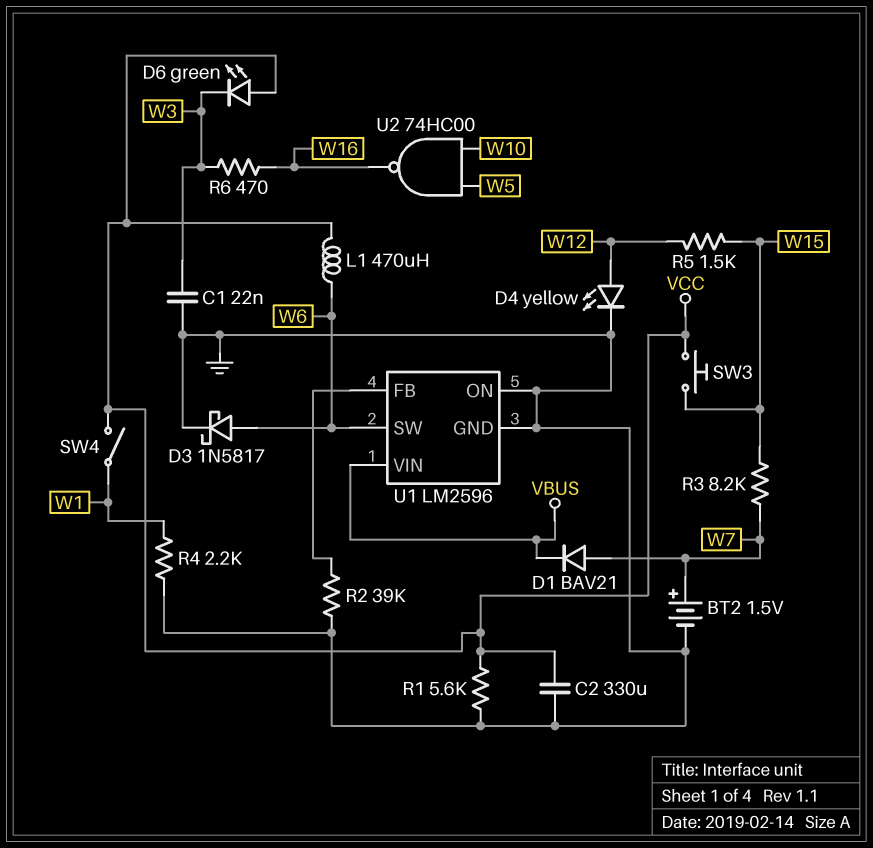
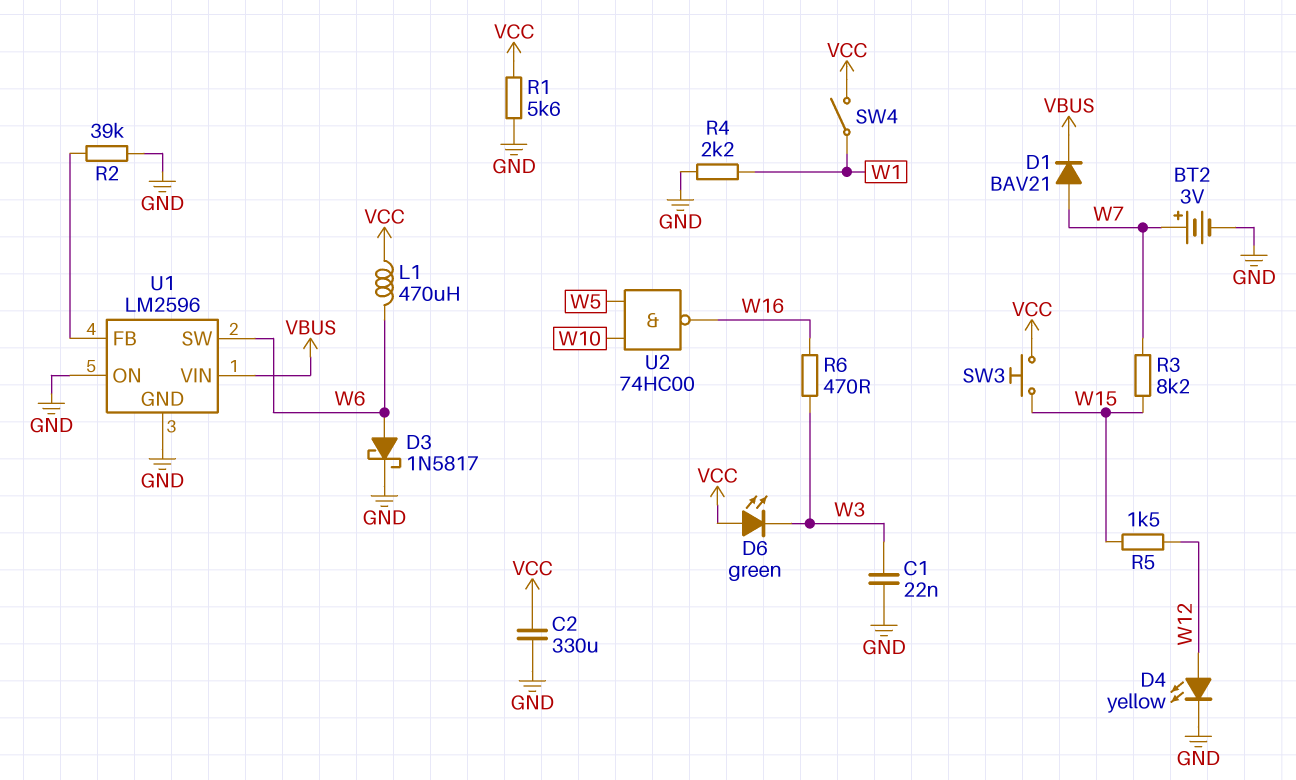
BT2: 1.5V (plus W7, minus GND) -> 3V (plus W7, minus GND)

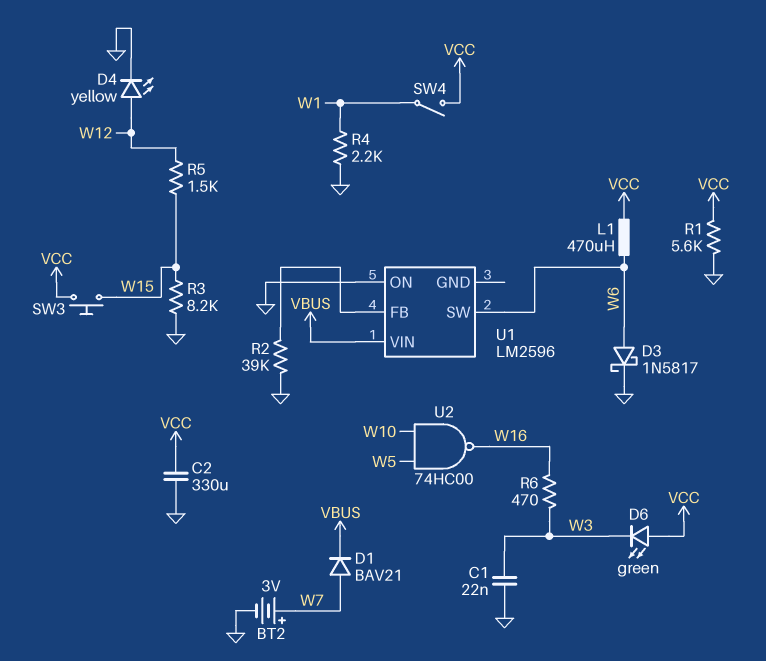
R3: 8.2k (W7, W15) -> 8.2k (GND, W15)
U1 pin GND: GND -> none

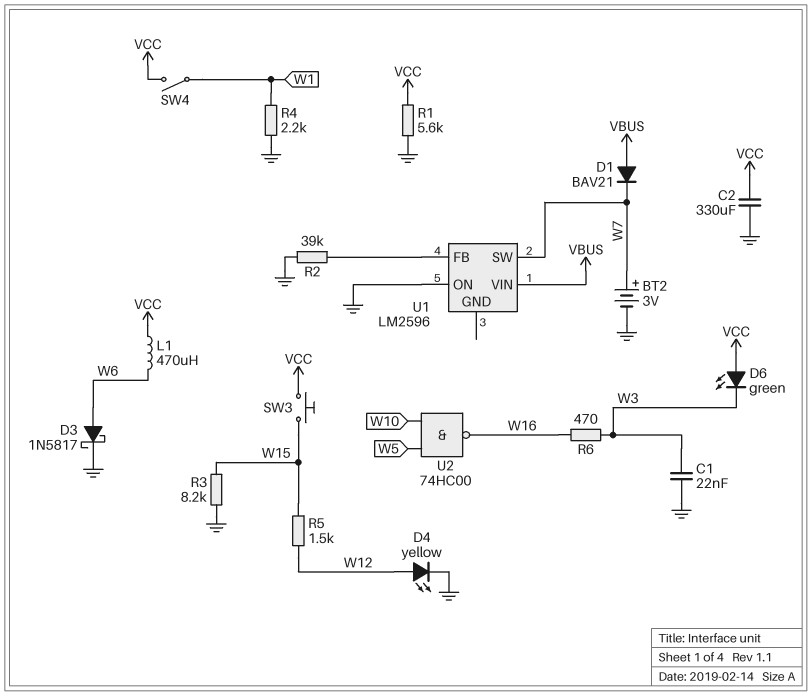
D1: diode BAV21 (A W7, K VBUS) -> diode BAV21 (A VBUS, K W7)
U1 pin SW: W6 -> W7

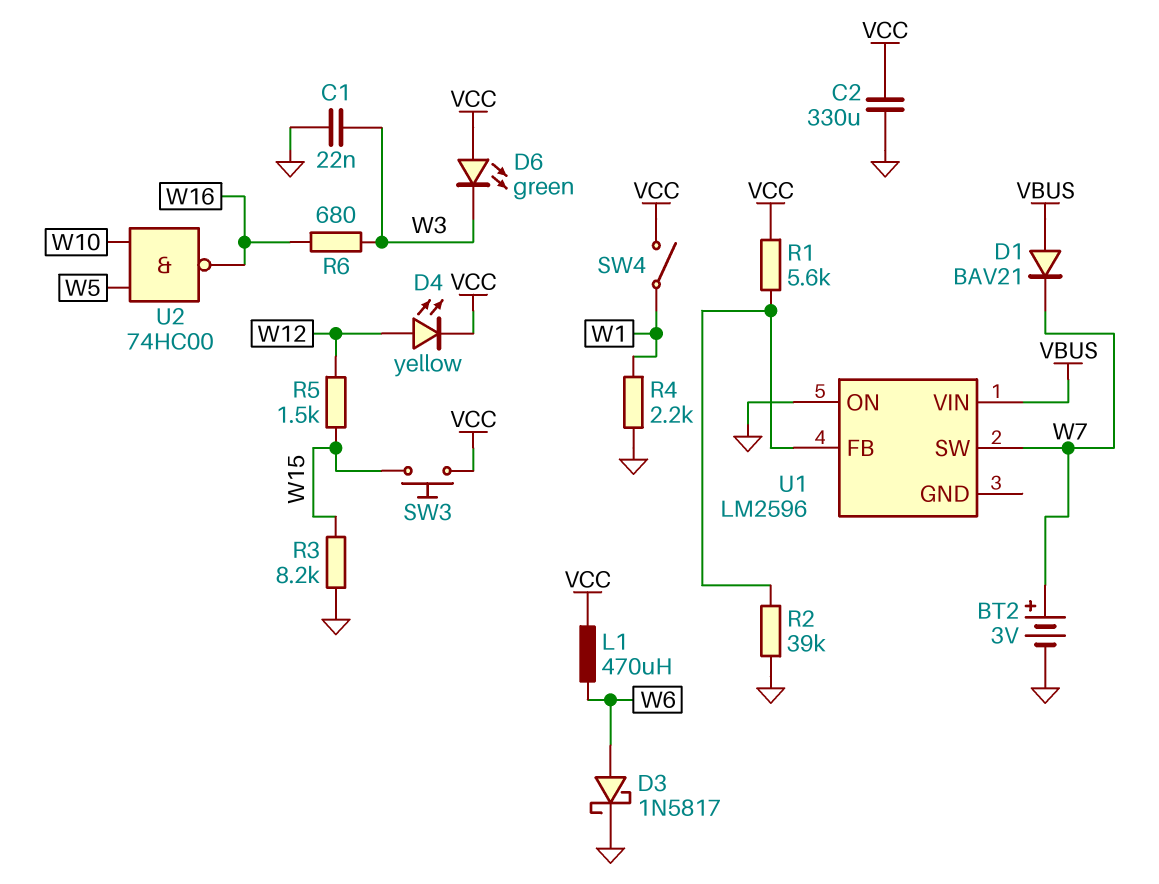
D4: LED yellow (A W12, K GND) -> LED yellow (A W12, K VCC)
R1: 5.6k (GND, VCC) -> 5.6k (U1/FB, VCC)
R6: 470 (W3, W16) -> 680 (W3, W16)

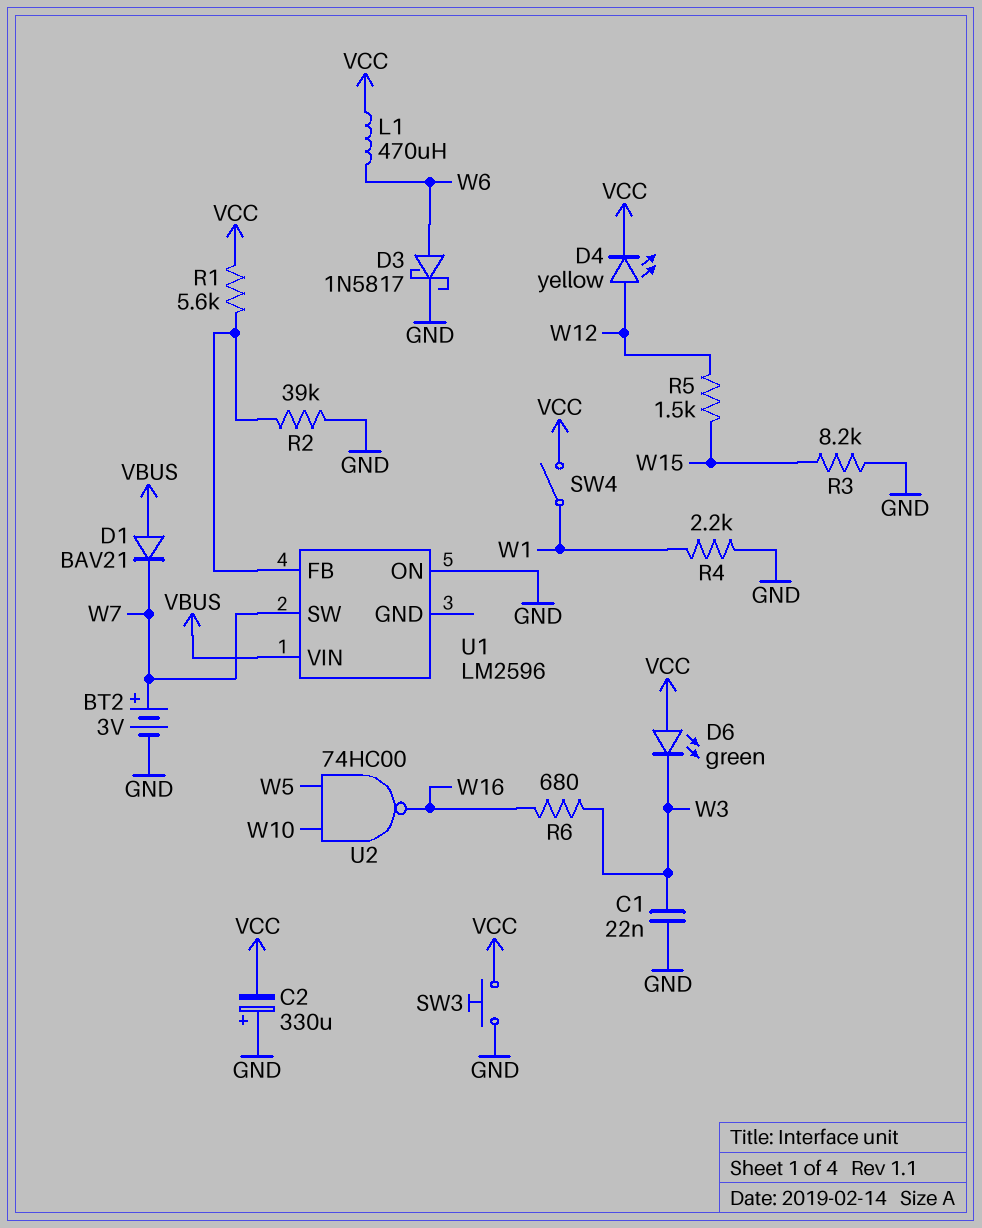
C2: 330uF (GND, VCC) -> 330uF (plus GND, minus VCC)
SW3: button (VCC, W15) -> button (GND, VCC)

